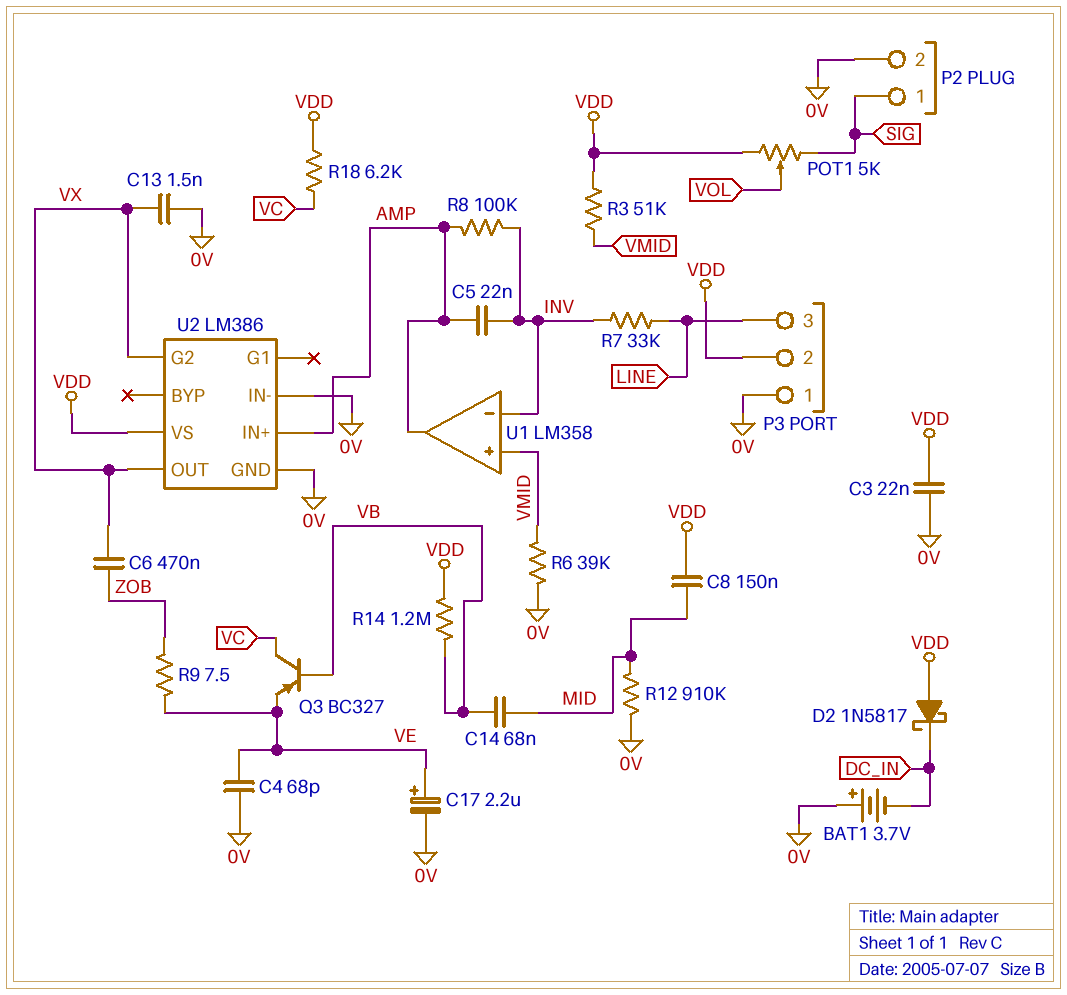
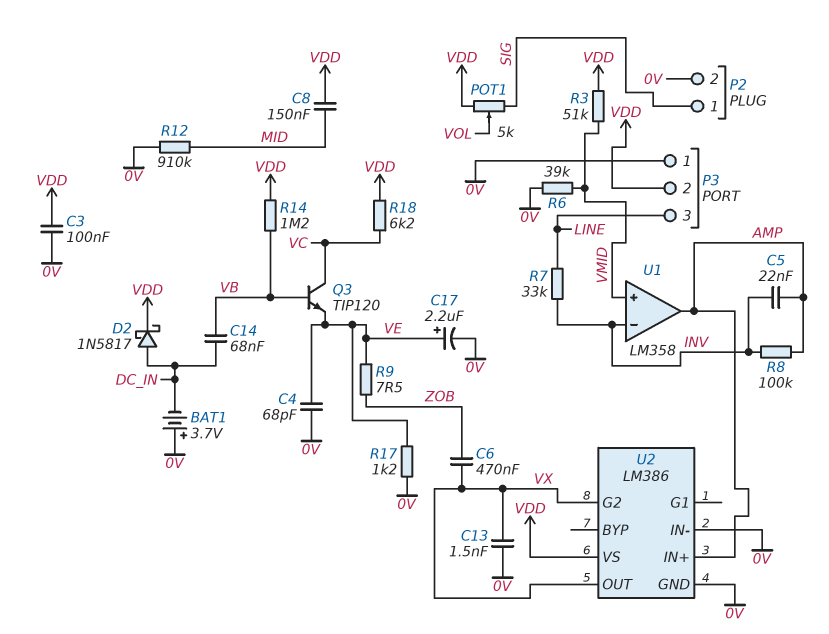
C3: 22nF (0V, VDD) -> 100nF (0V, VDD)
C14: 68nF (MID, VB) -> 68nF (DC_IN, VB)
D2: schottky 1N5817 (A VDD, K DC_IN) -> schottky 1N5817 (A DC_IN, K VDD)
Q3: PNP BC327 (B VB, C VC, E VE) -> NPN TIP120 (B VB, C VC, E VE)
R17: none -> 1.2k (0V, VE)

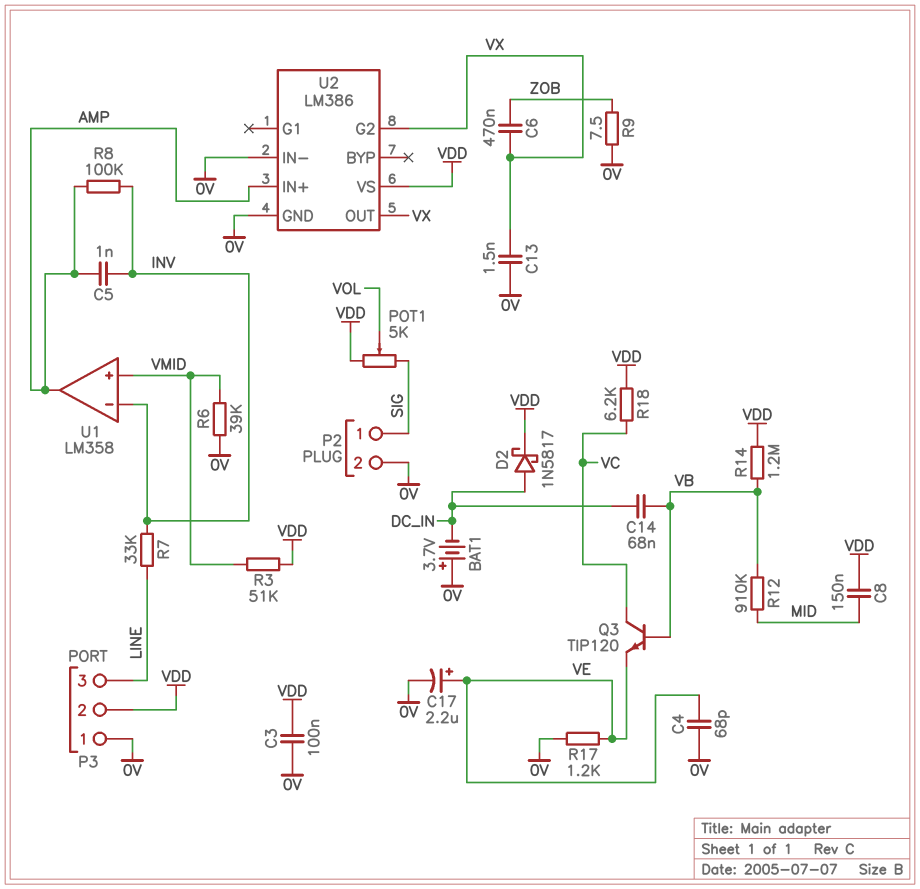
C5: 22nF (AMP, INV) -> 1nF (AMP, INV)
R9: 7.5 (VE, ZOB) -> 7.5 (0V, ZOB)
R12: 910k (0V, MID) -> 910k (MID, VB)

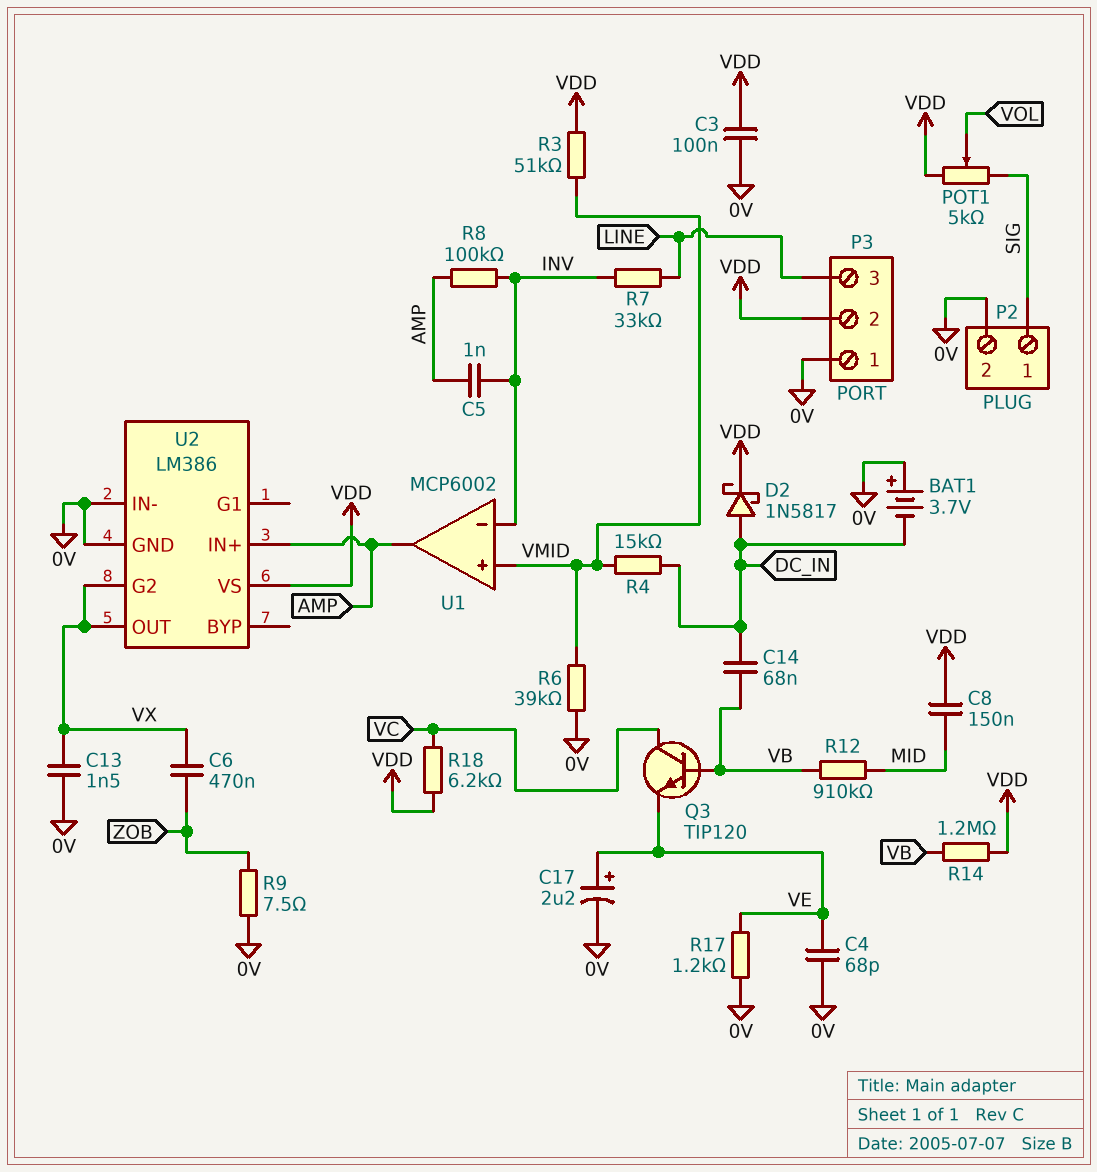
R4: none -> 15k (DC_IN, VMID)
U1: LM358 -> MCP6002

